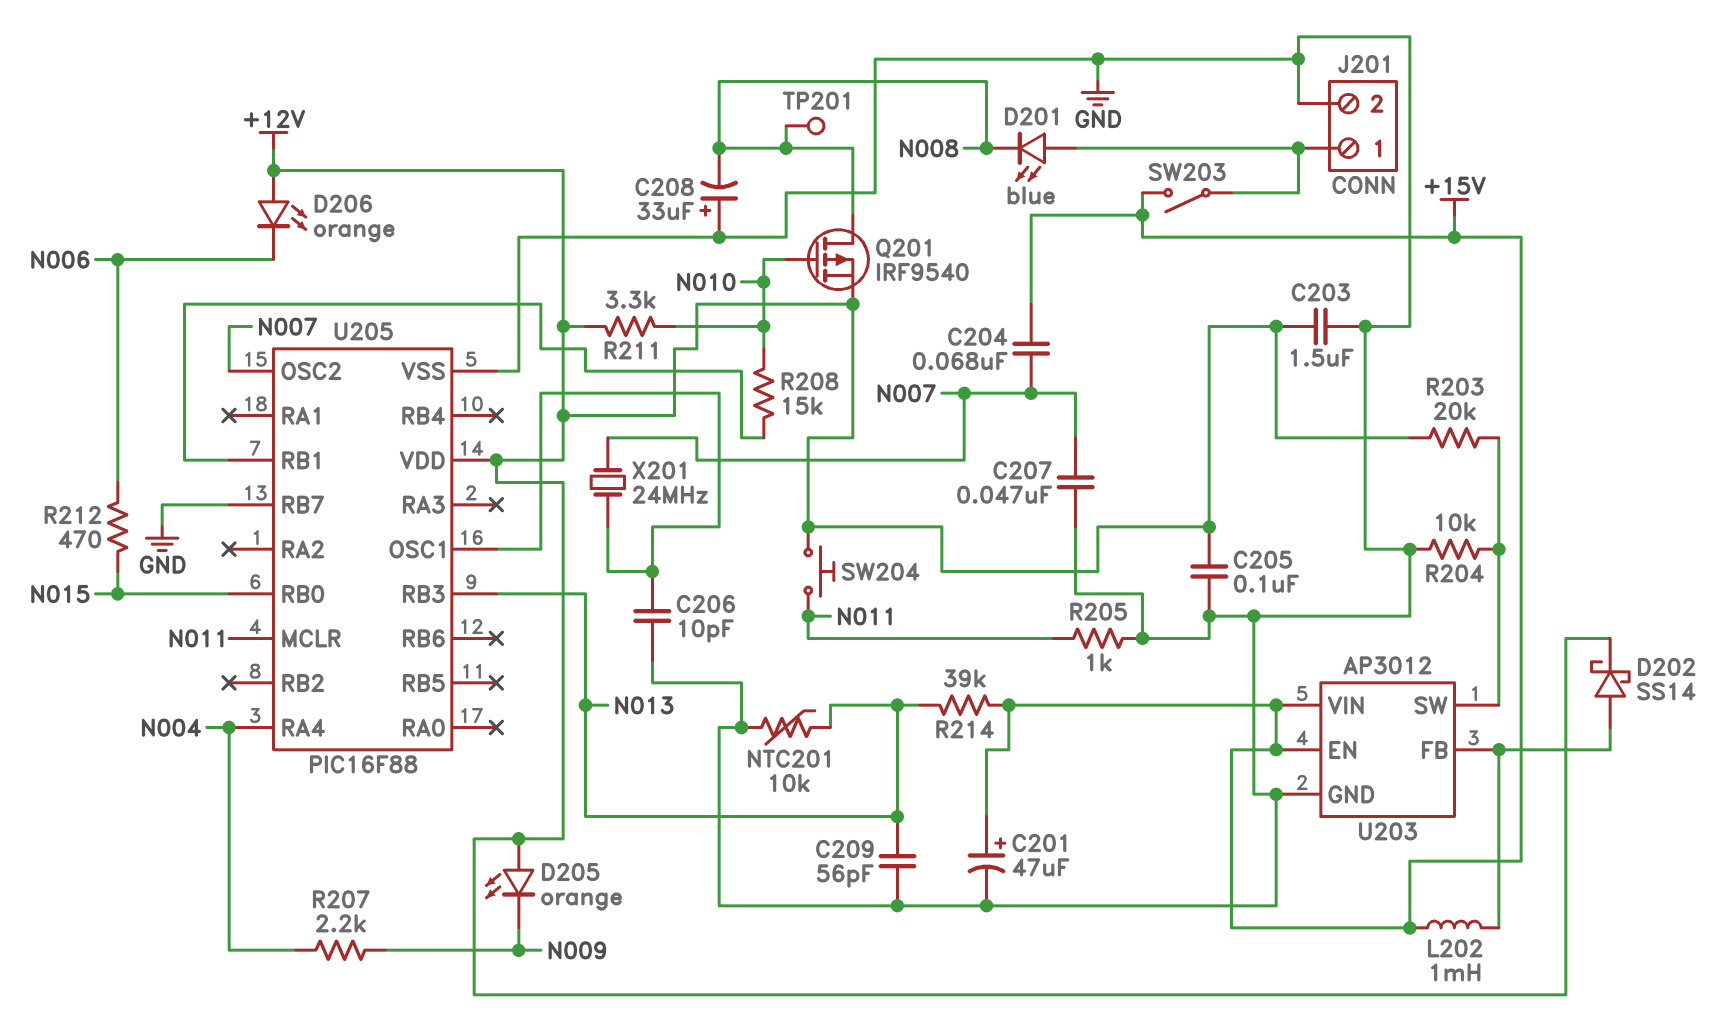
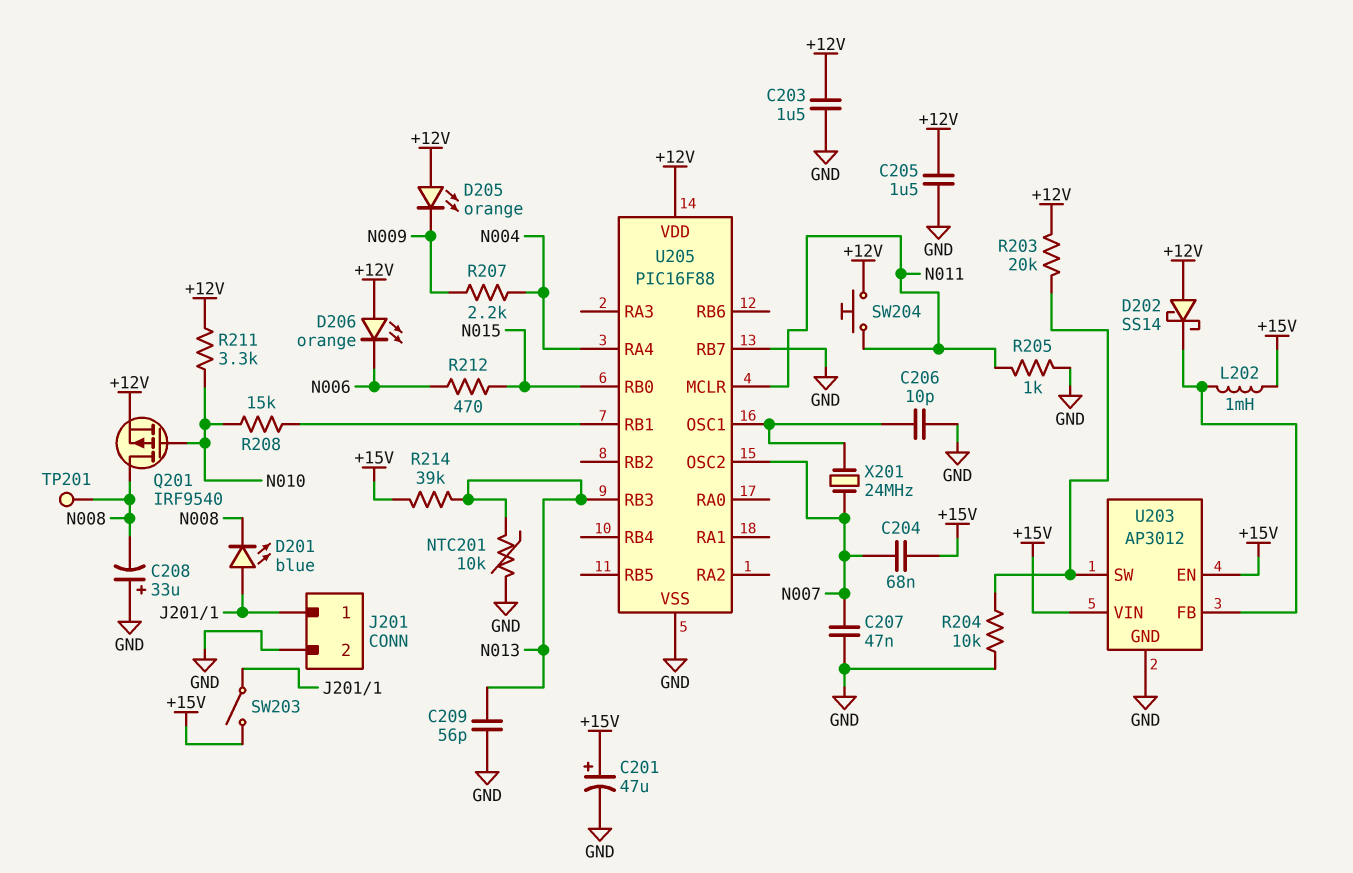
C205: 100nF (+12V, GND) -> 1.5uF (+12V, GND)
D202: schottky SS14 (A U203/FB, K +12V) -> schottky SS14 (A +12V, K U203/FB)

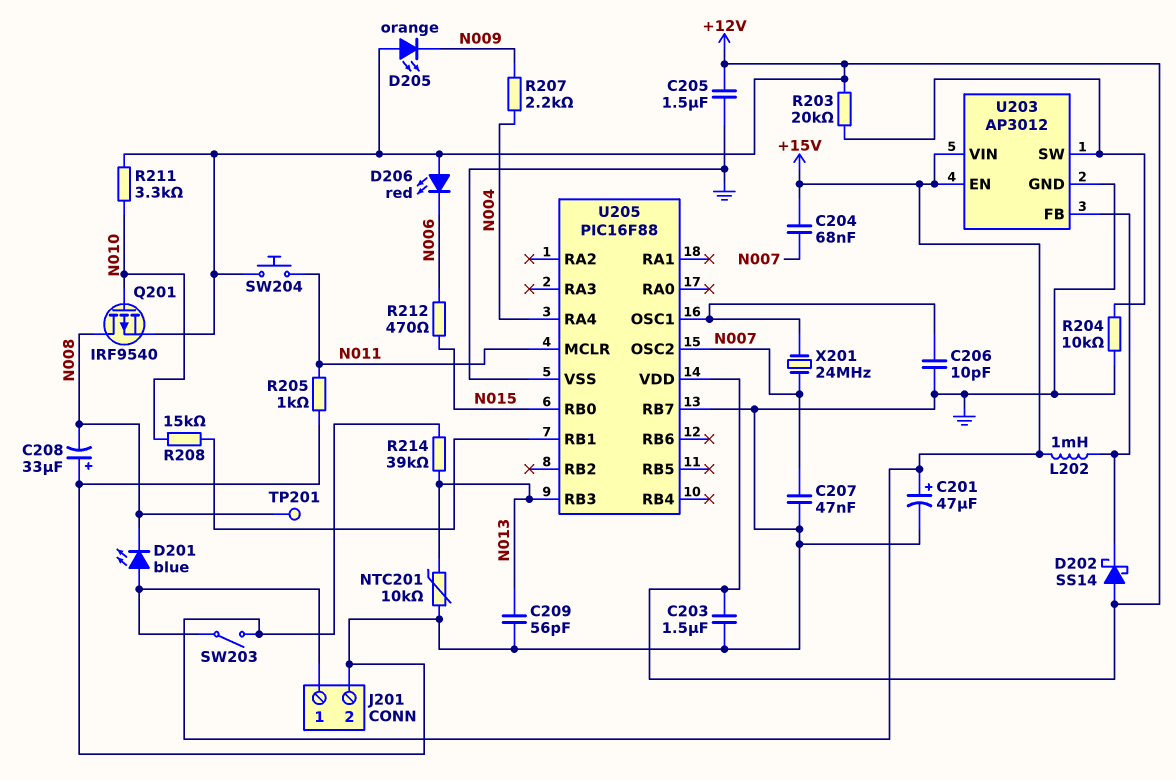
D206: LED orange (A +12V, K N006) -> LED red (A +12V, K N006)

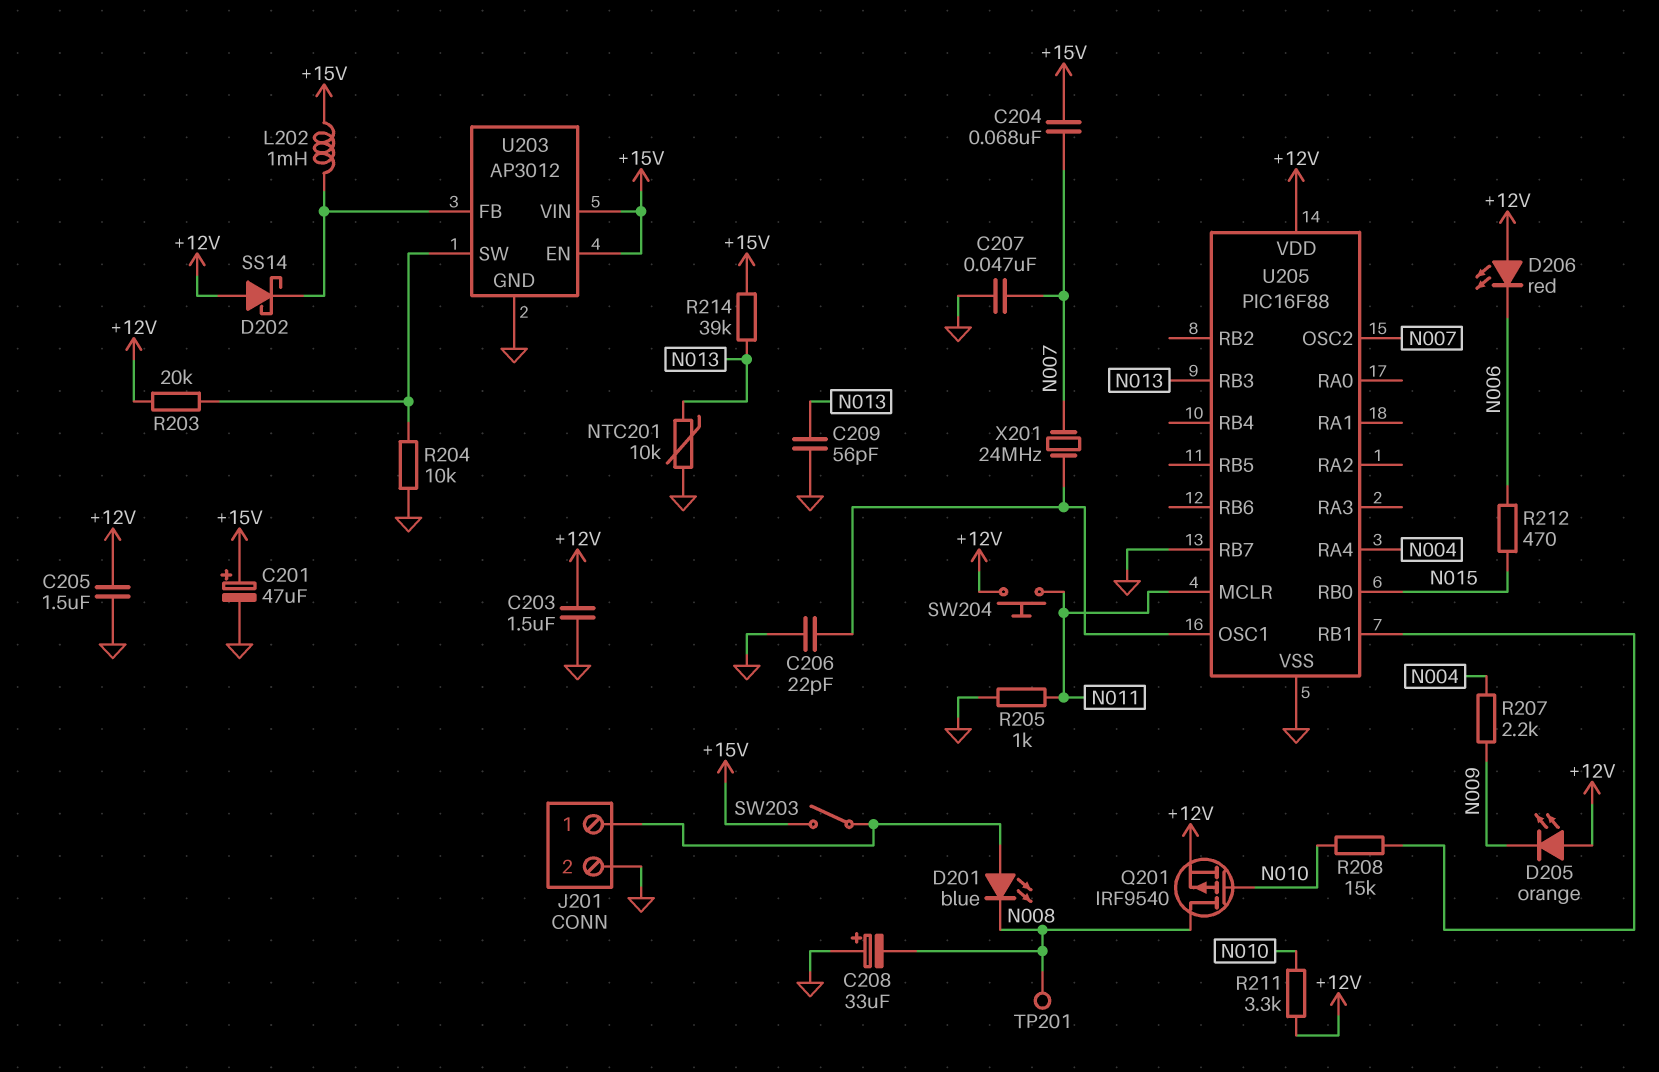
C206: 10pF (GND, U205/OSC1) -> 22pF (GND, U205/OSC1)

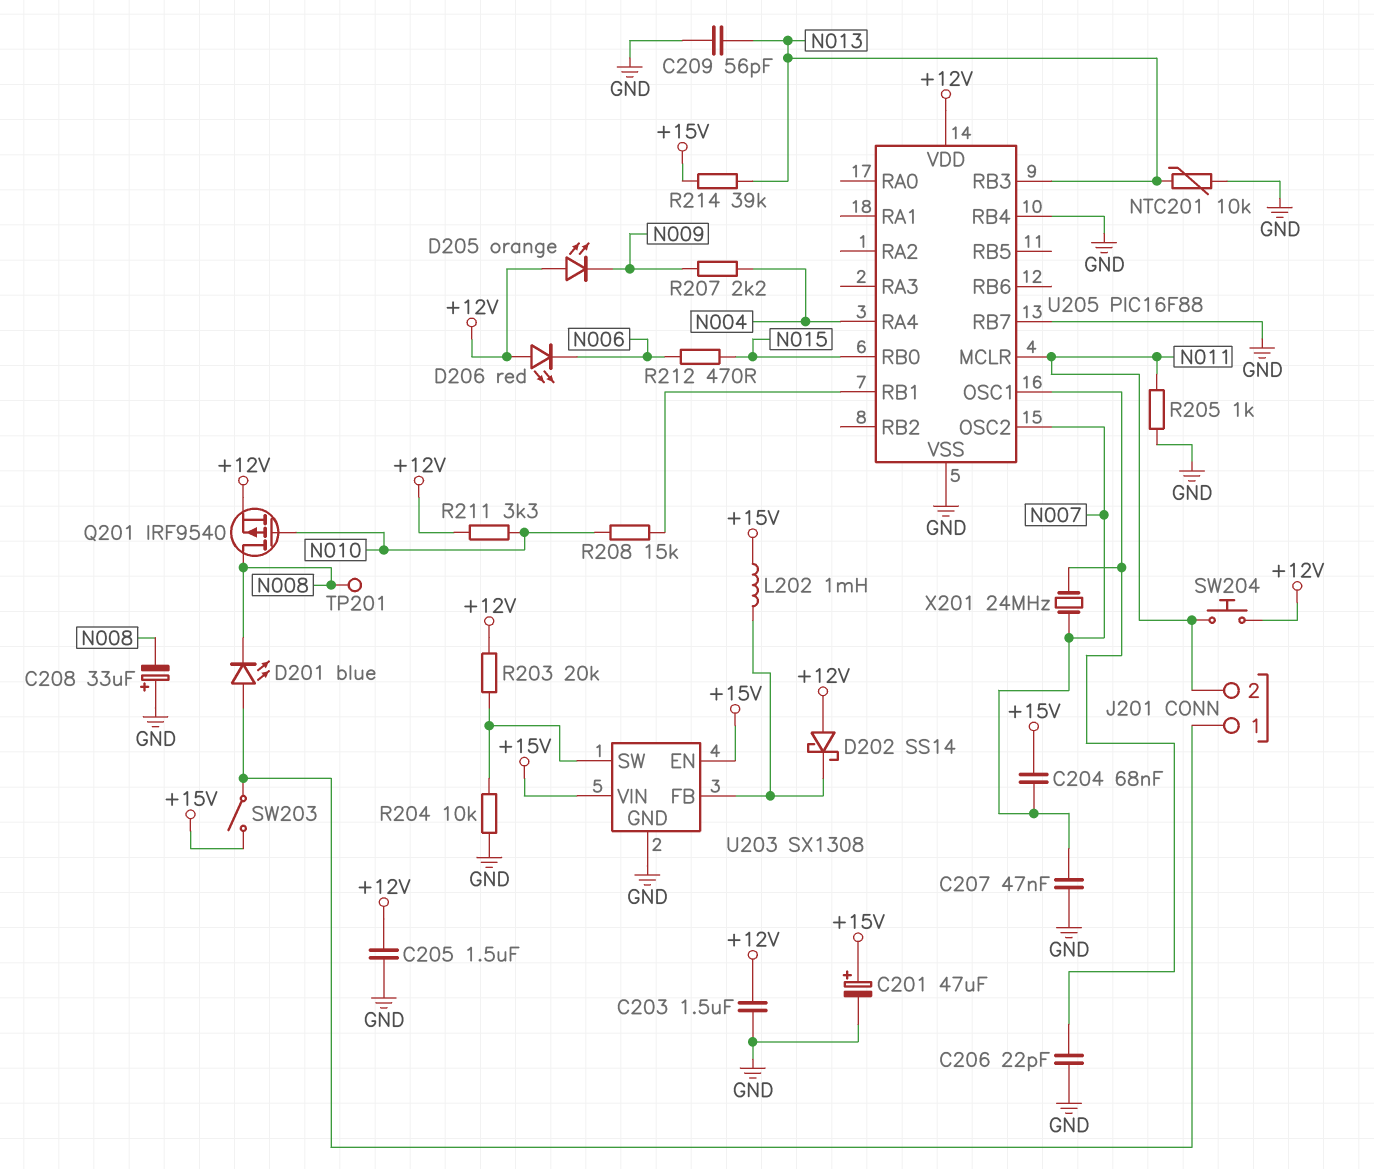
J201 pin 2: GND -> N011
U203: AP3012 -> SX1308
U205 pin RB4: none -> GND

